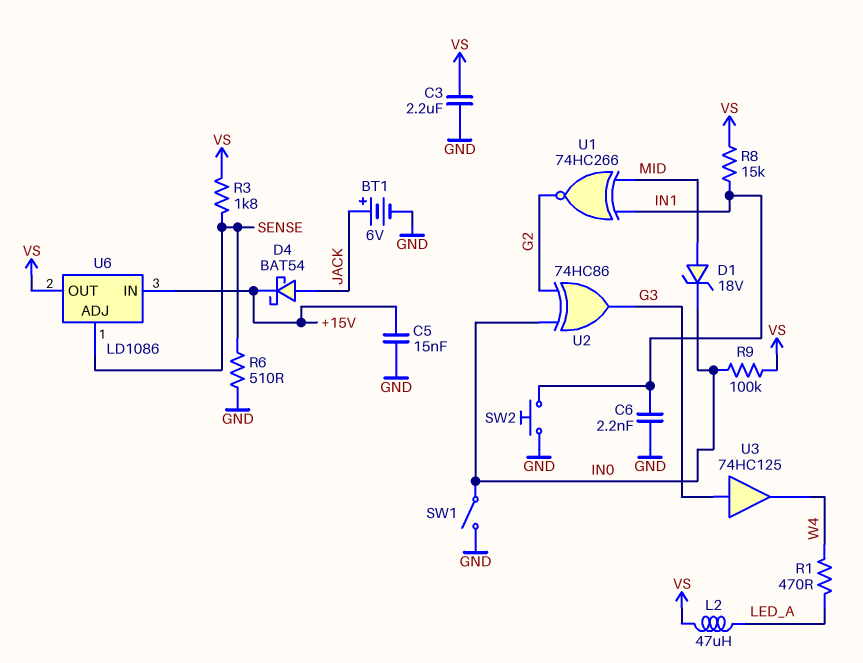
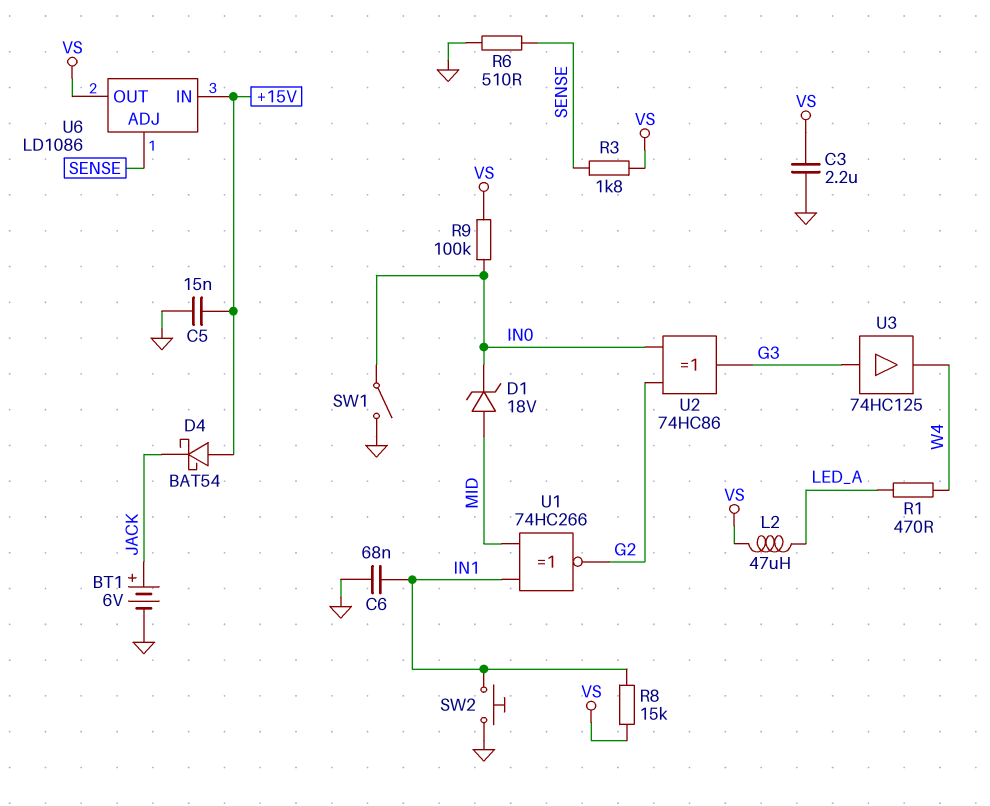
C6: 2.2nF (GND, IN1) -> 68nF (GND, IN1)
D4: schottky BAT54 (A JACK, K +15V) -> schottky BAT54 (A +15V, K JACK)

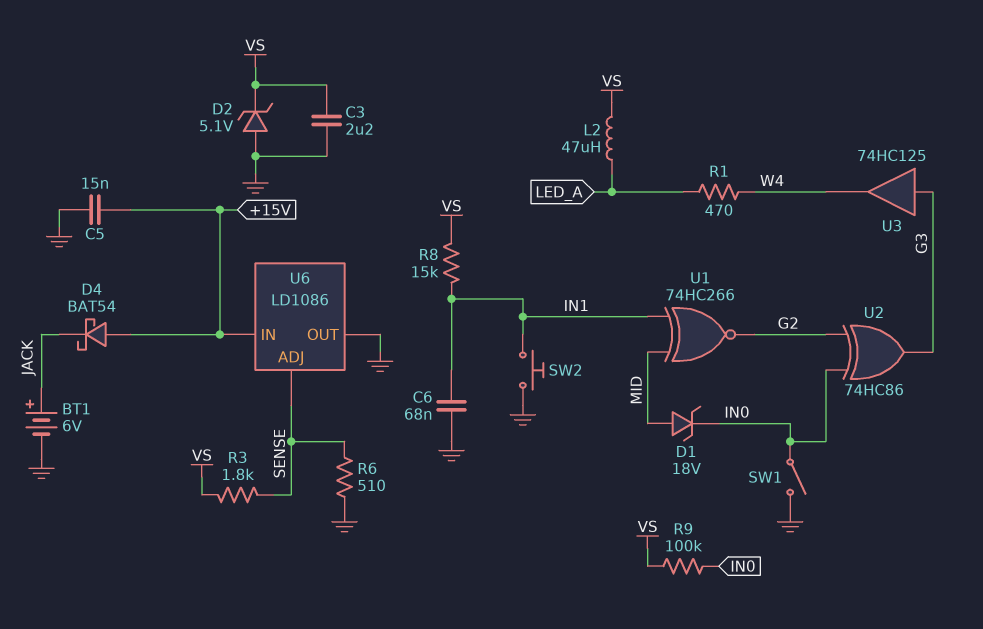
D2: none -> zener 5.1V (A GND, K VS)
U6 pin OUT: VS -> GND

